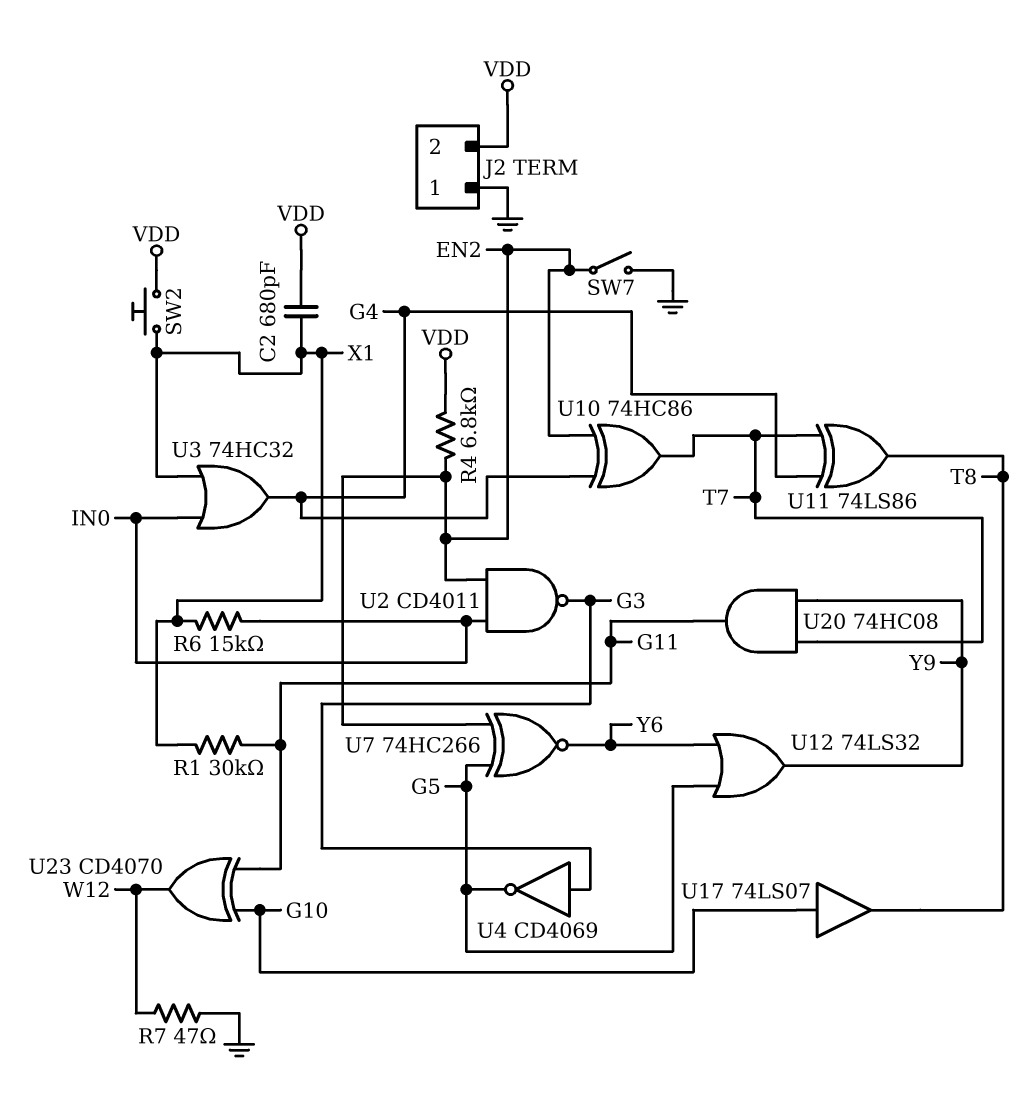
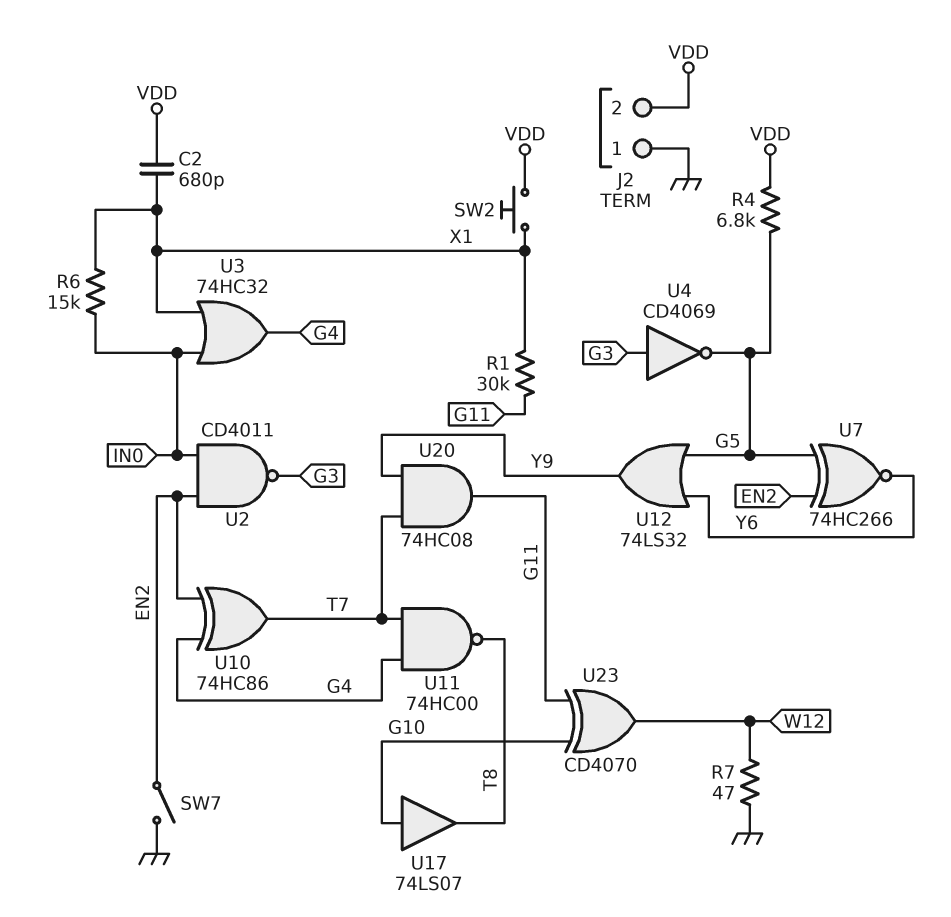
R4: 6.8k (EN2, VDD) -> 6.8k (G5, VDD)
U11: XOR 74LS86 (in G4, in T7, out T8) -> NAND 74HC00 (in G4, in T7, out T8)

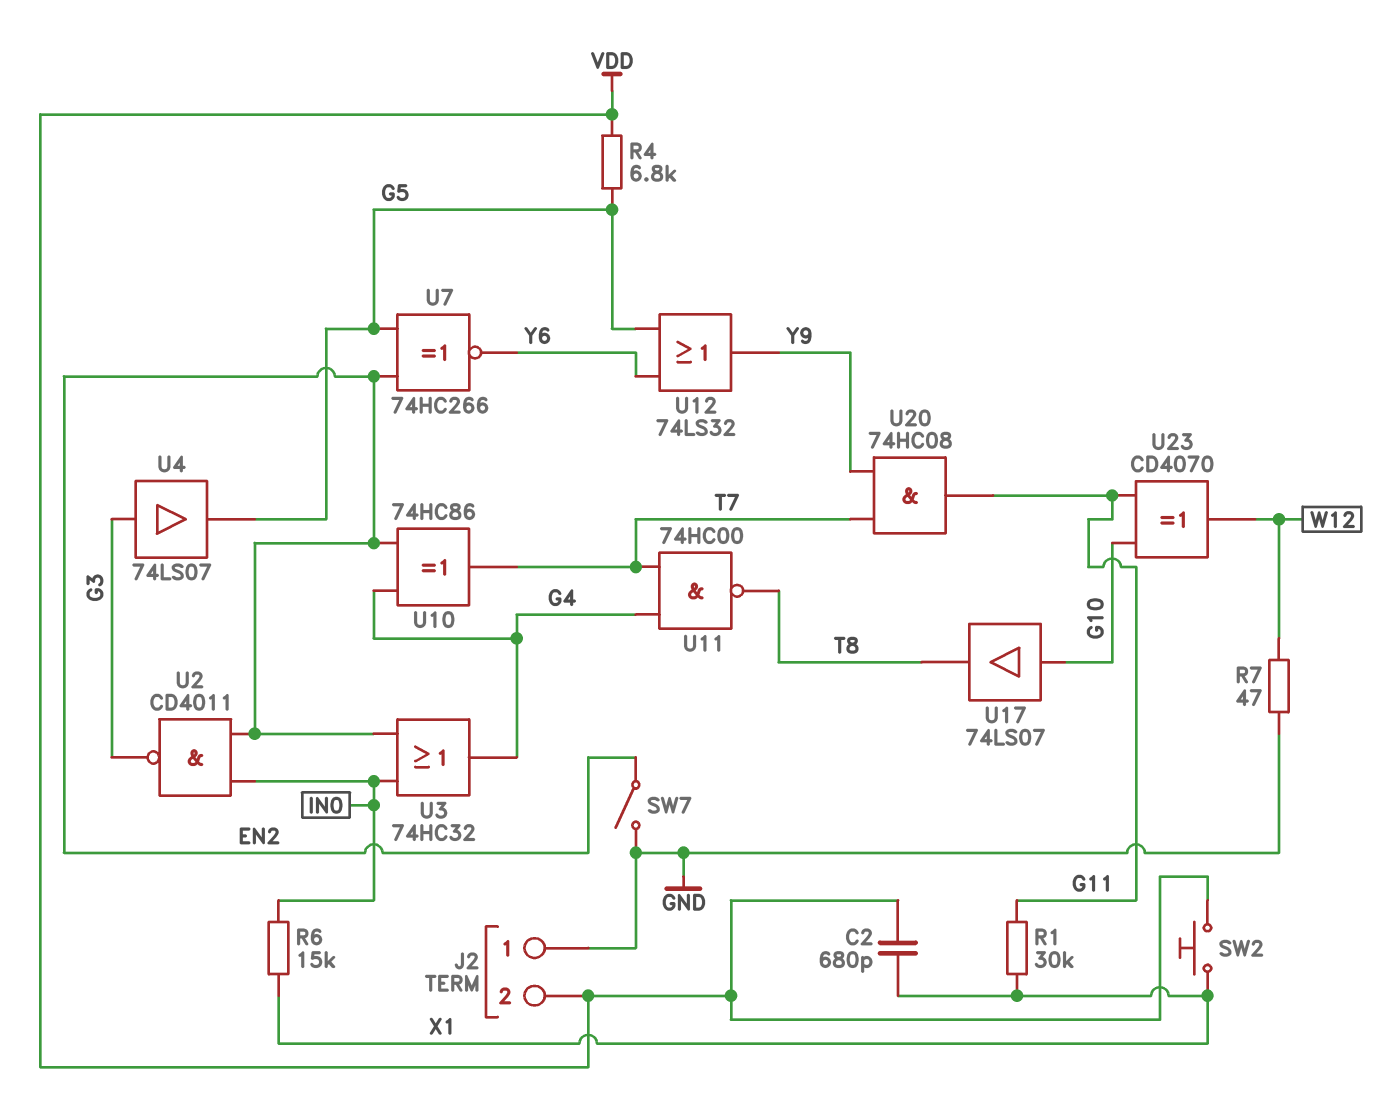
U3: OR 74HC32 (in IN0, in X1, out G4) -> OR 74HC32 (in EN2, in IN0, out G4)
U4: NOT CD4069 (in G3, out G5) -> buffer 74LS07 (in G3, out G5)

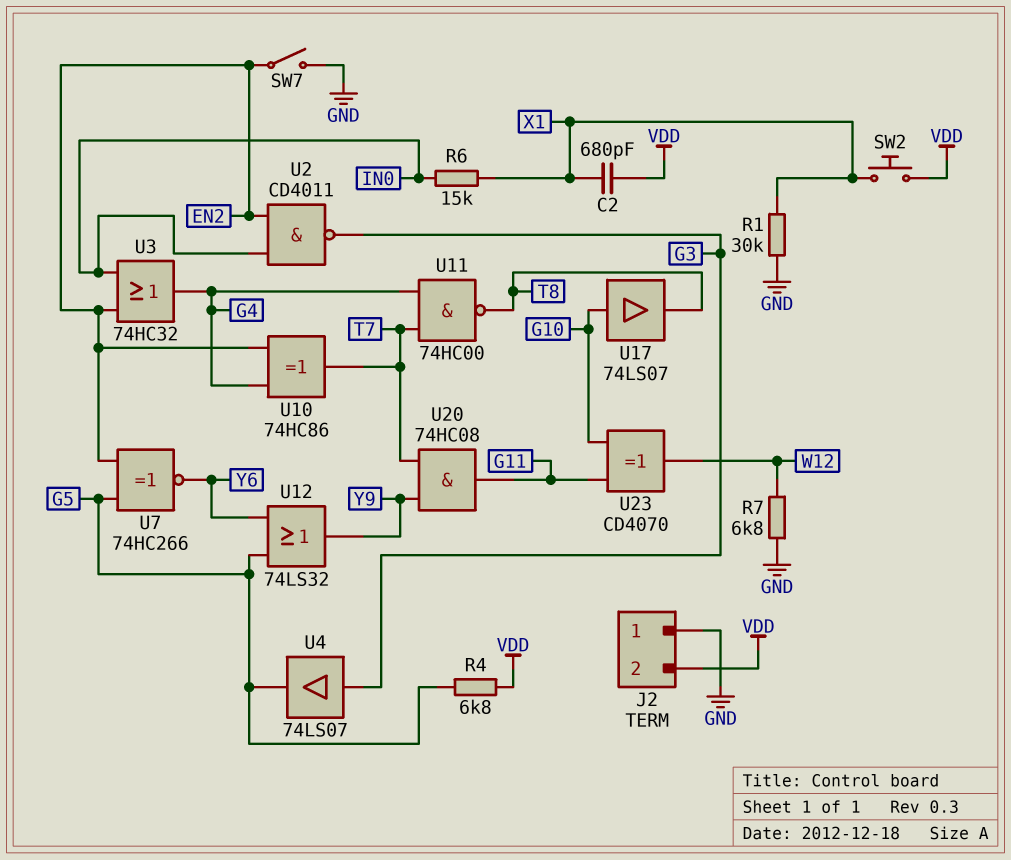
R1: 30k (G11, X1) -> 30k (GND, X1)
R7: 47 (GND, W12) -> 6.8k (GND, W12)

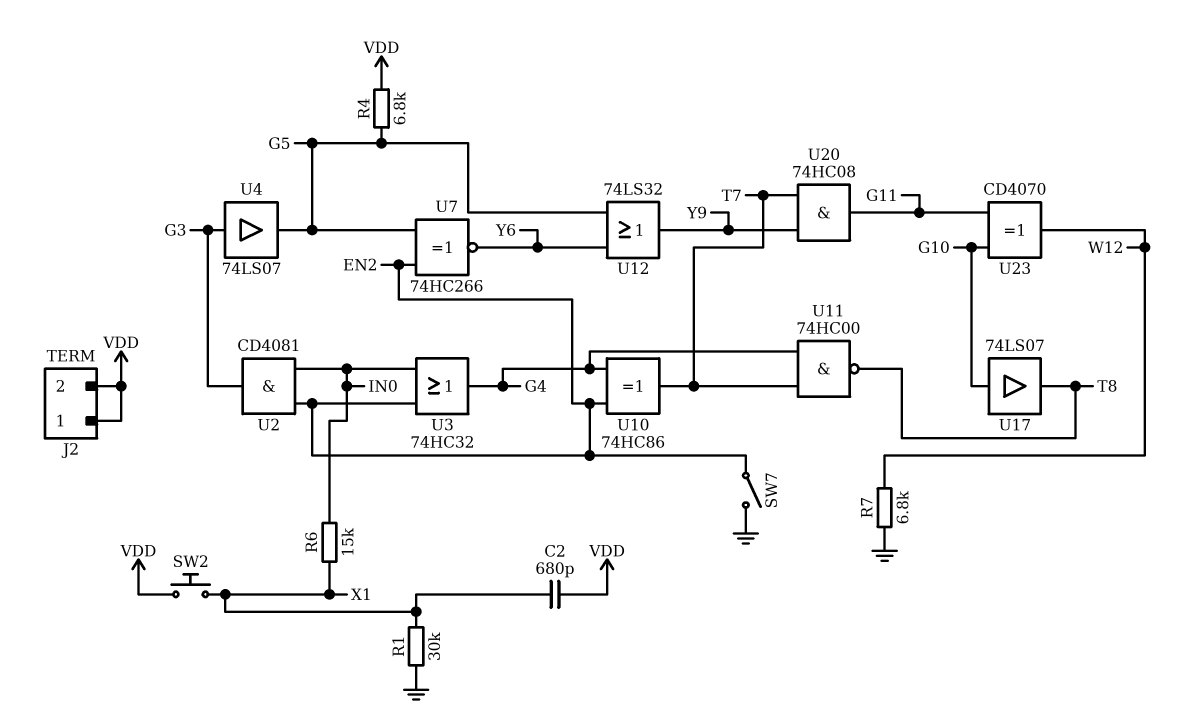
J2 pin 1: GND -> VDD
U2: NAND CD4011 (in EN2, in IN0, out G3) -> AND CD4081 (in EN2, in IN0, out G3)

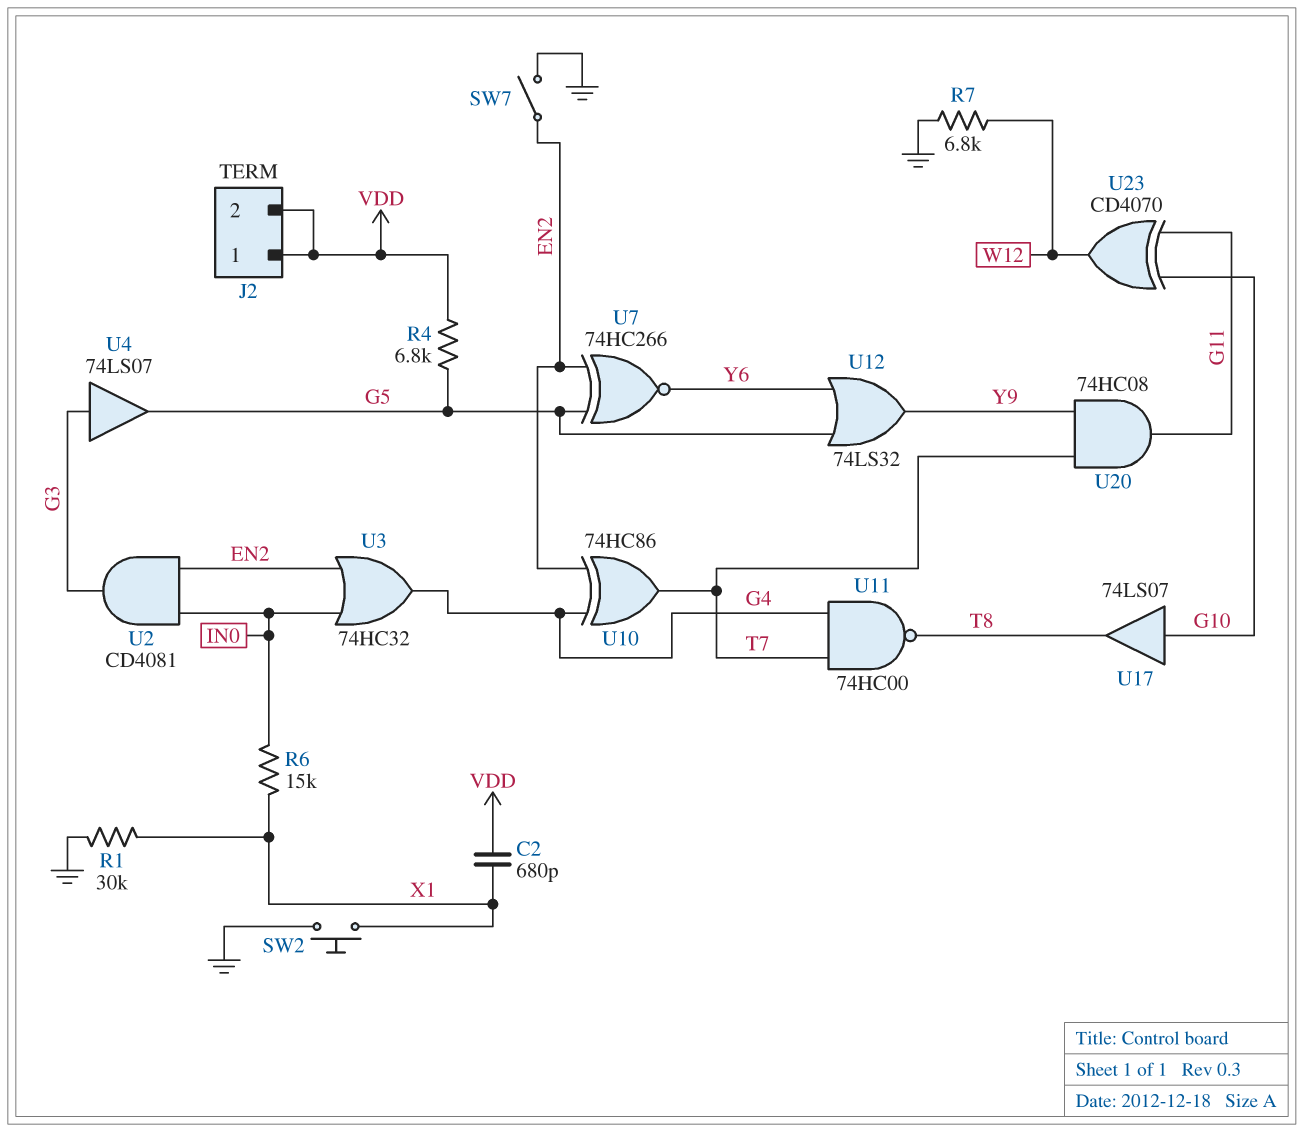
SW2: button (VDD, X1) -> button (GND, X1)

